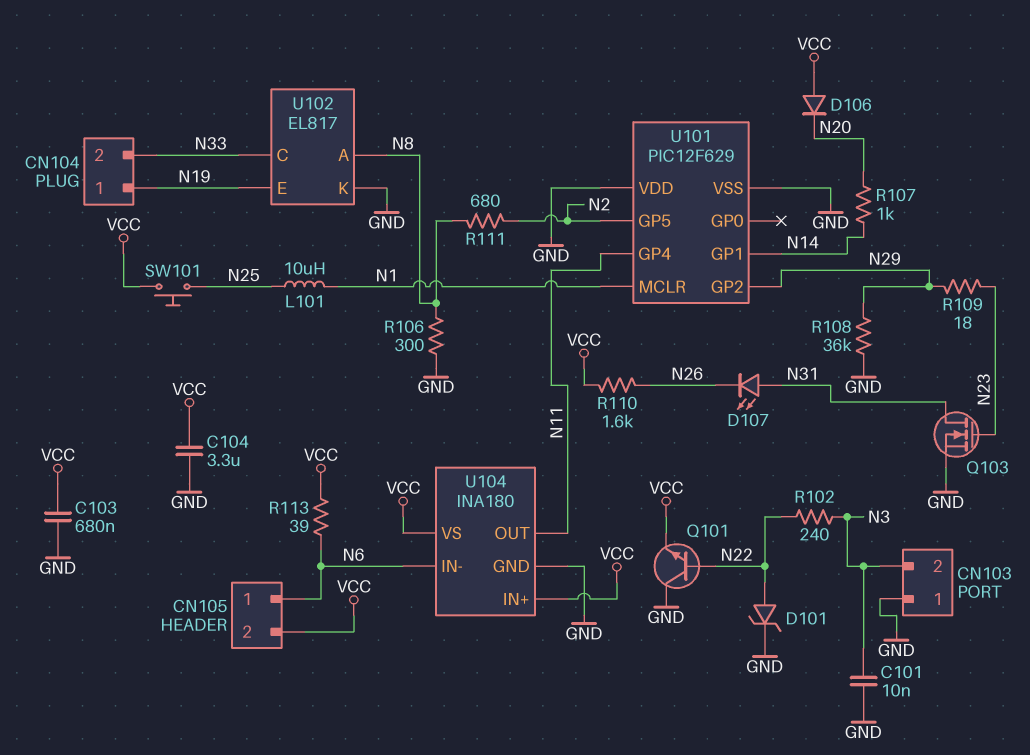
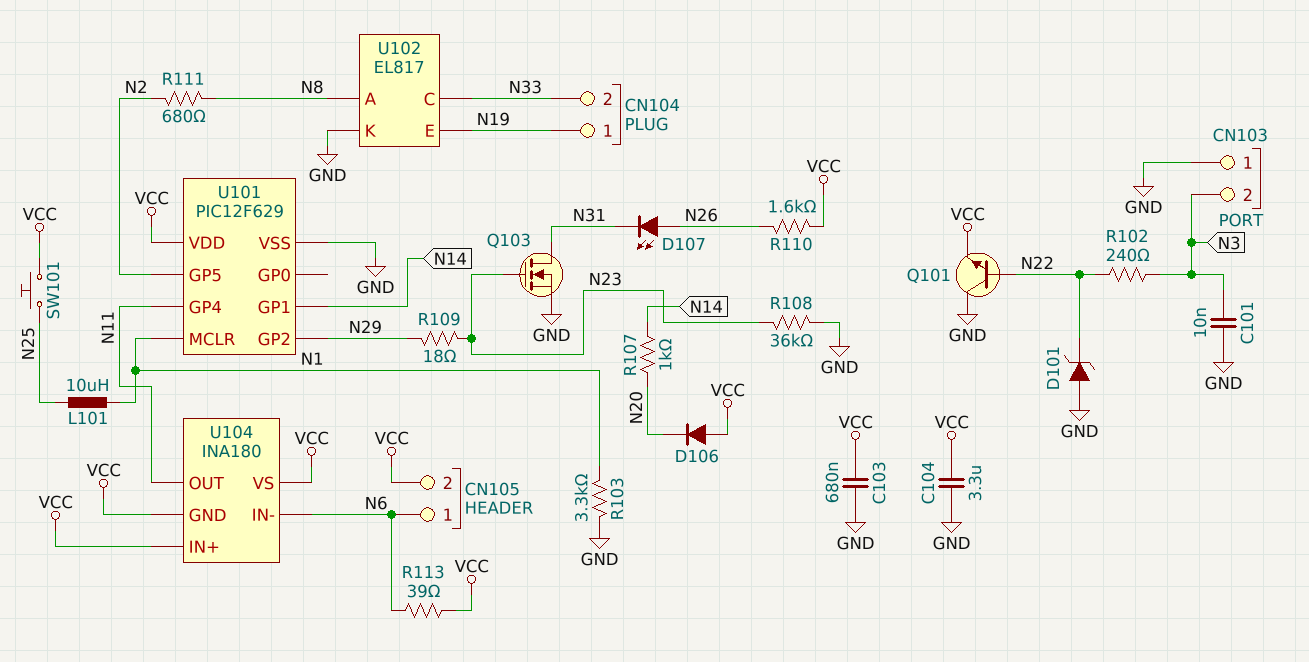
D101: zener (A N22, K GND) -> zener (A GND, K N22)
D107: LED (A N31, K N26) -> LED (A N26, K N31)
R103: none -> 3.3k (GND, N1)
R106: 300 (GND, N8) -> none
R108: 36k (GND, N29) -> 36k (GND, N23)
U101 pin VDD: GND -> VCC
U104 pin GND: GND -> VCC

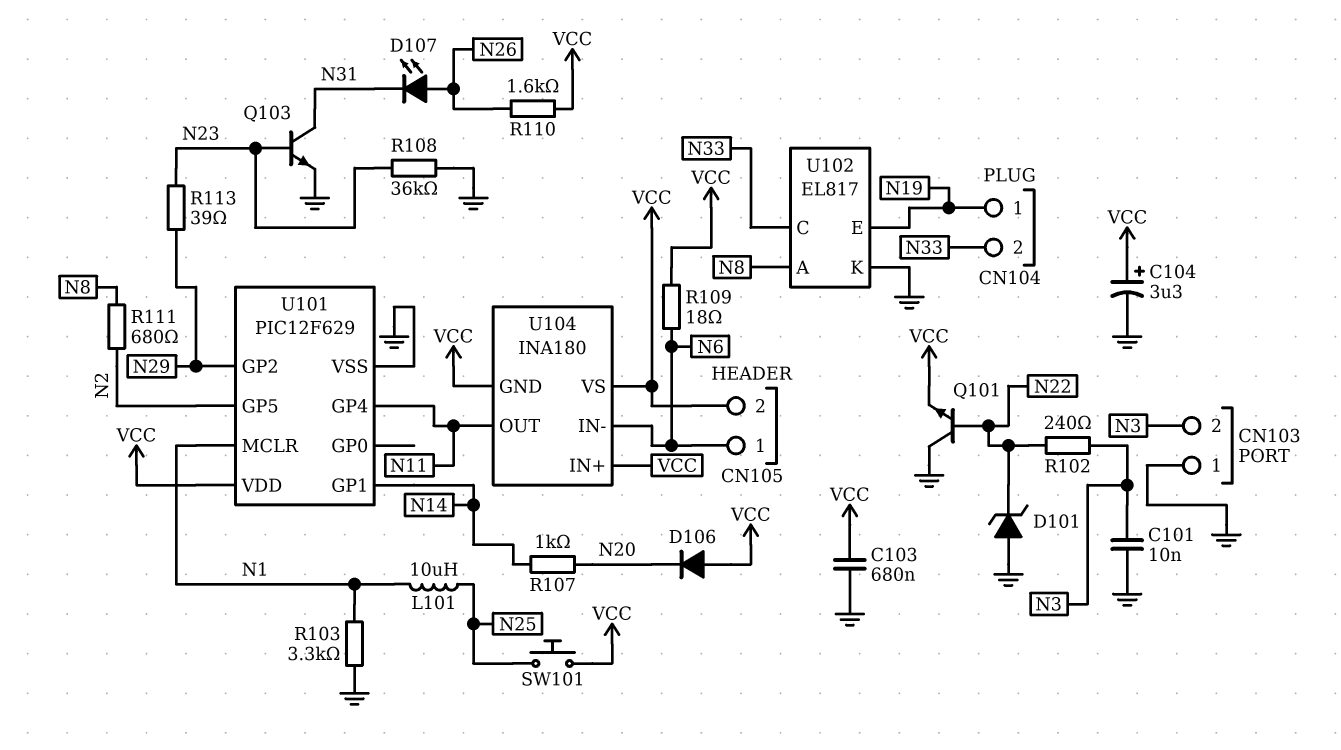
C104: 3.3uF (GND, VCC) -> 3.3uF (plus VCC, minus GND)
Q103: NMOS (G N23, D N31, S GND) -> NPN (B N23, C N31, E GND)
R109: 18 (N23, N29) -> 18 (N6, VCC)
R113: 39 (N6, VCC) -> 39 (N23, N29)

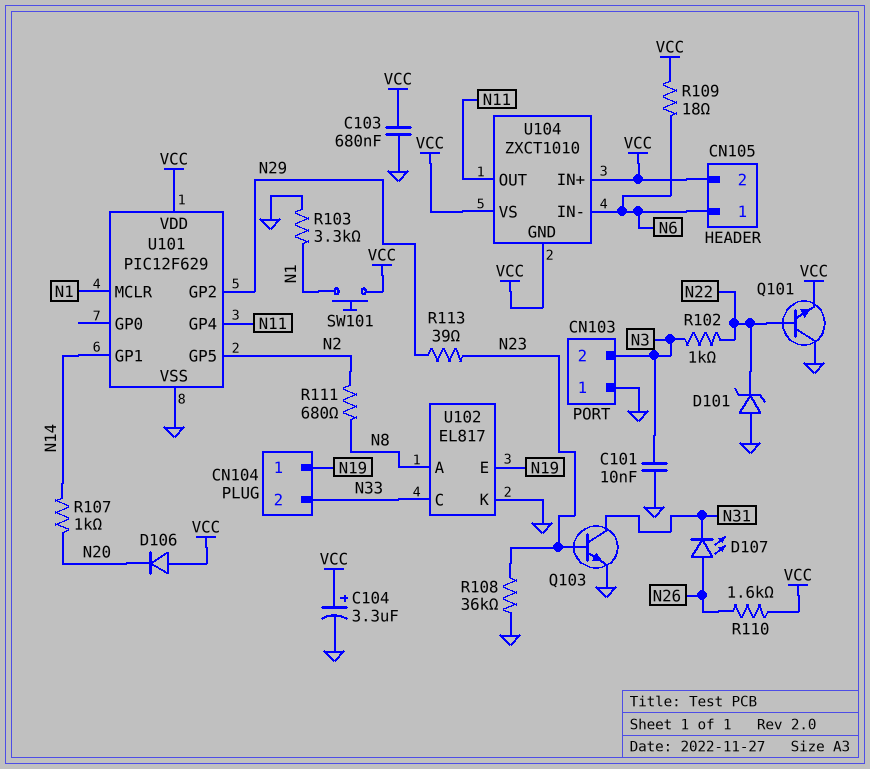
L101: 10uH (N1, N25) -> none
R102: 240 (N3, N22) -> 1k (N3, N22)
SW101: button (N25, VCC) -> button (N1, VCC)
U104: INA180 -> ZXCT1010

